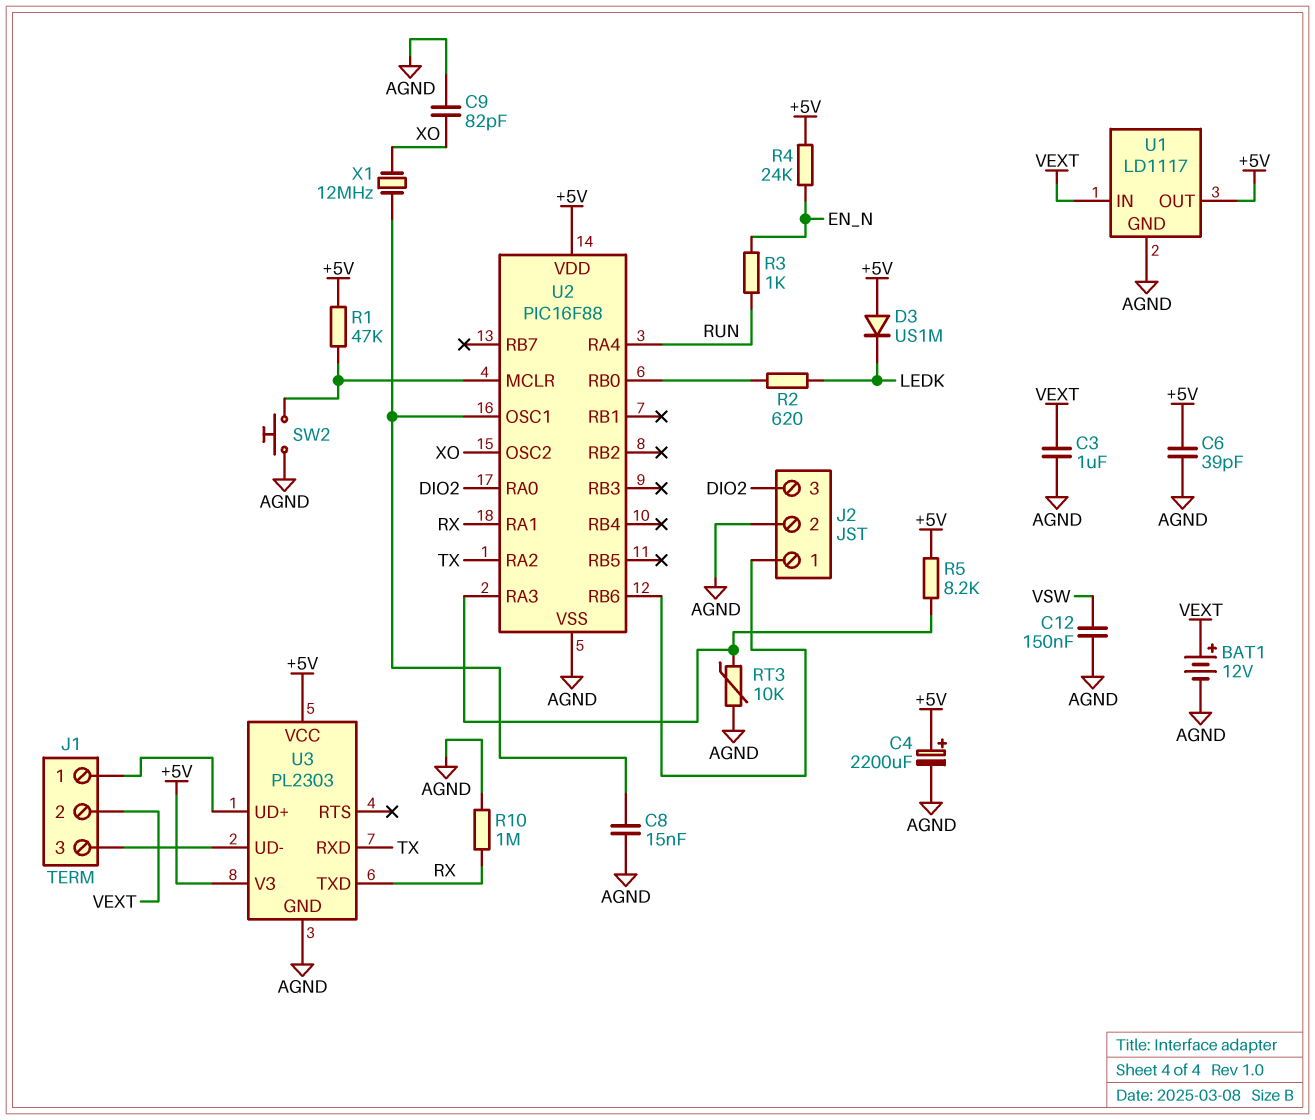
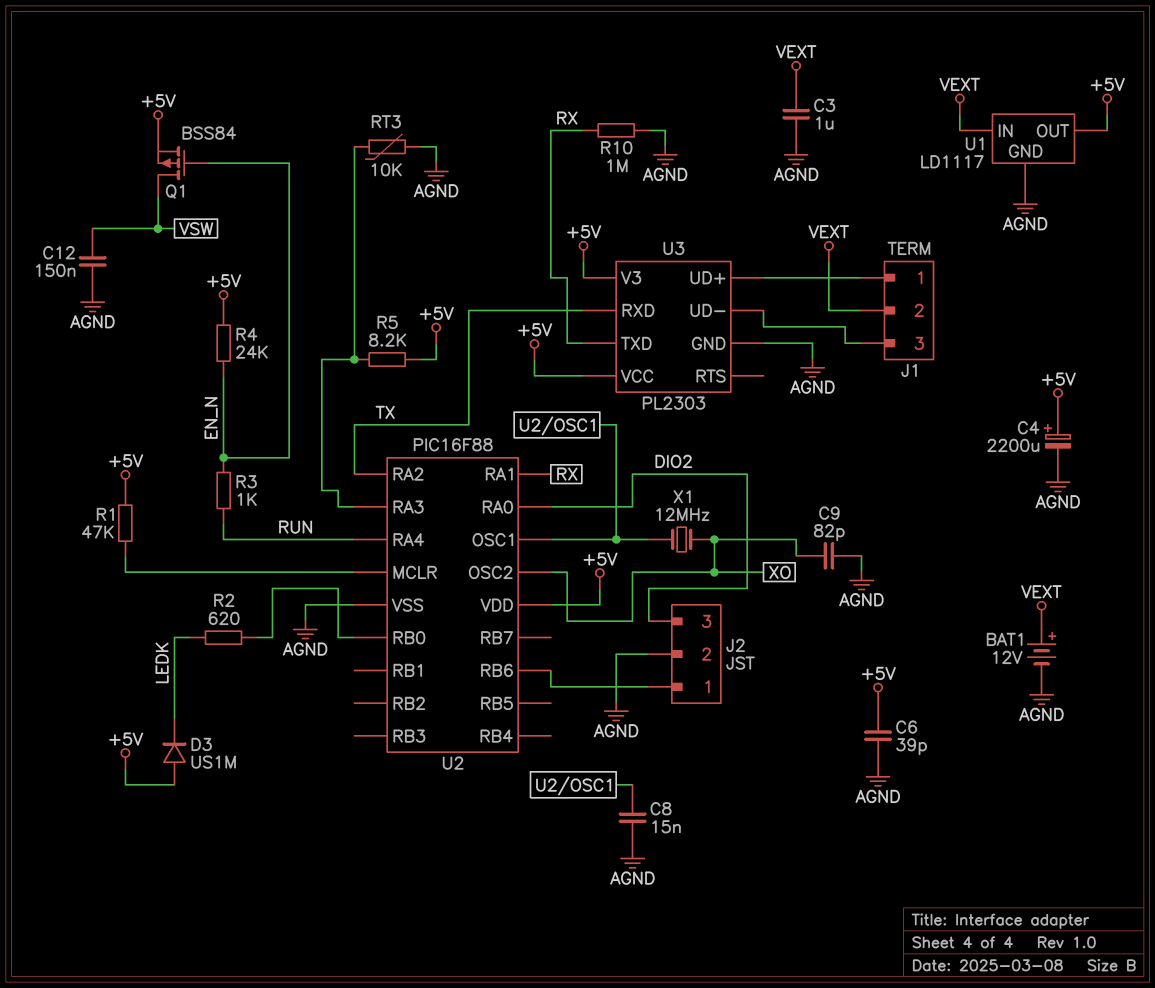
Q1: none -> PMOS BSS84 (G EN_N, D VSW, S +5V)
SW2: button (AGND, U2/MCLR) -> none

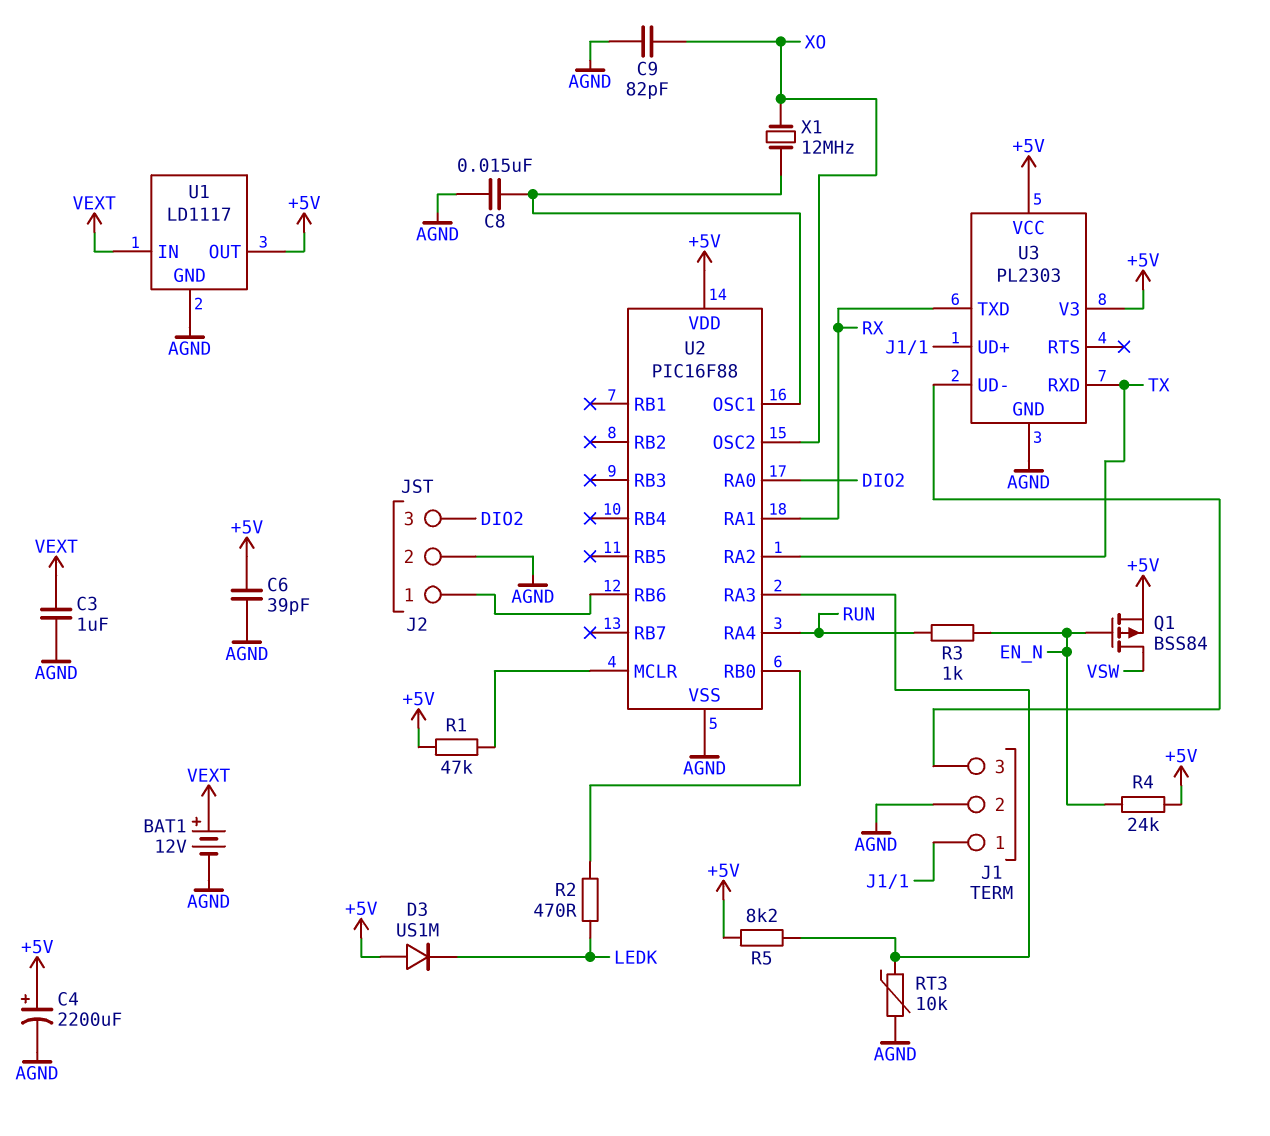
C12: 150nF (AGND, VSW) -> none
J1 pin 2: VEXT -> AGND
R2: 620 (LEDK, U2/RB0) -> 470 (LEDK, U2/RB0)
R10: 1M (AGND, RX) -> none

